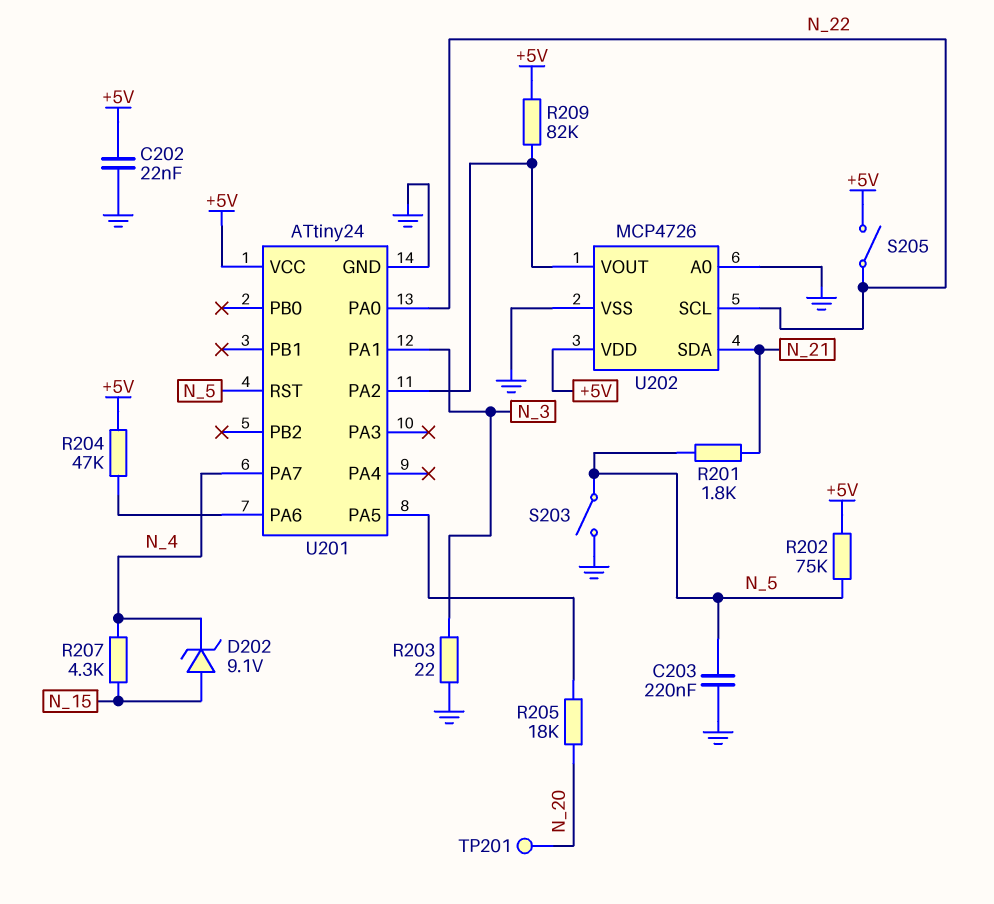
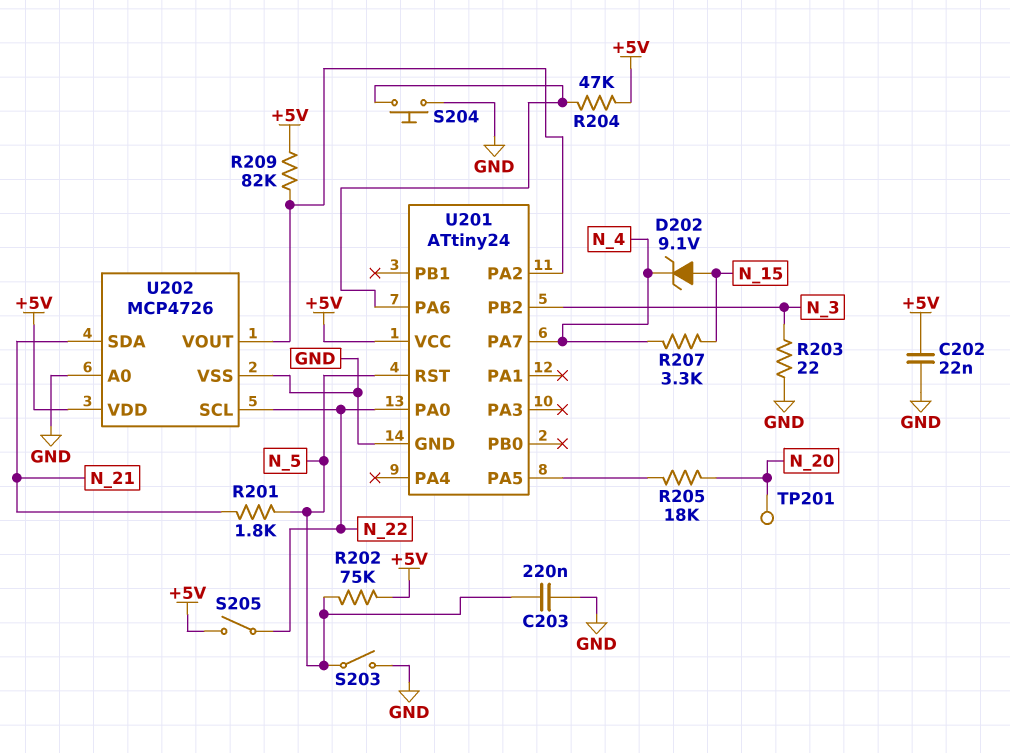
R207: 4.3k (N_4, N_15) -> 3.3k (N_4, N_15)
S204: none -> button (GND, U201/PA6)
U201 pin PA1: N_3 -> none
U201 pin PB2: none -> N_3

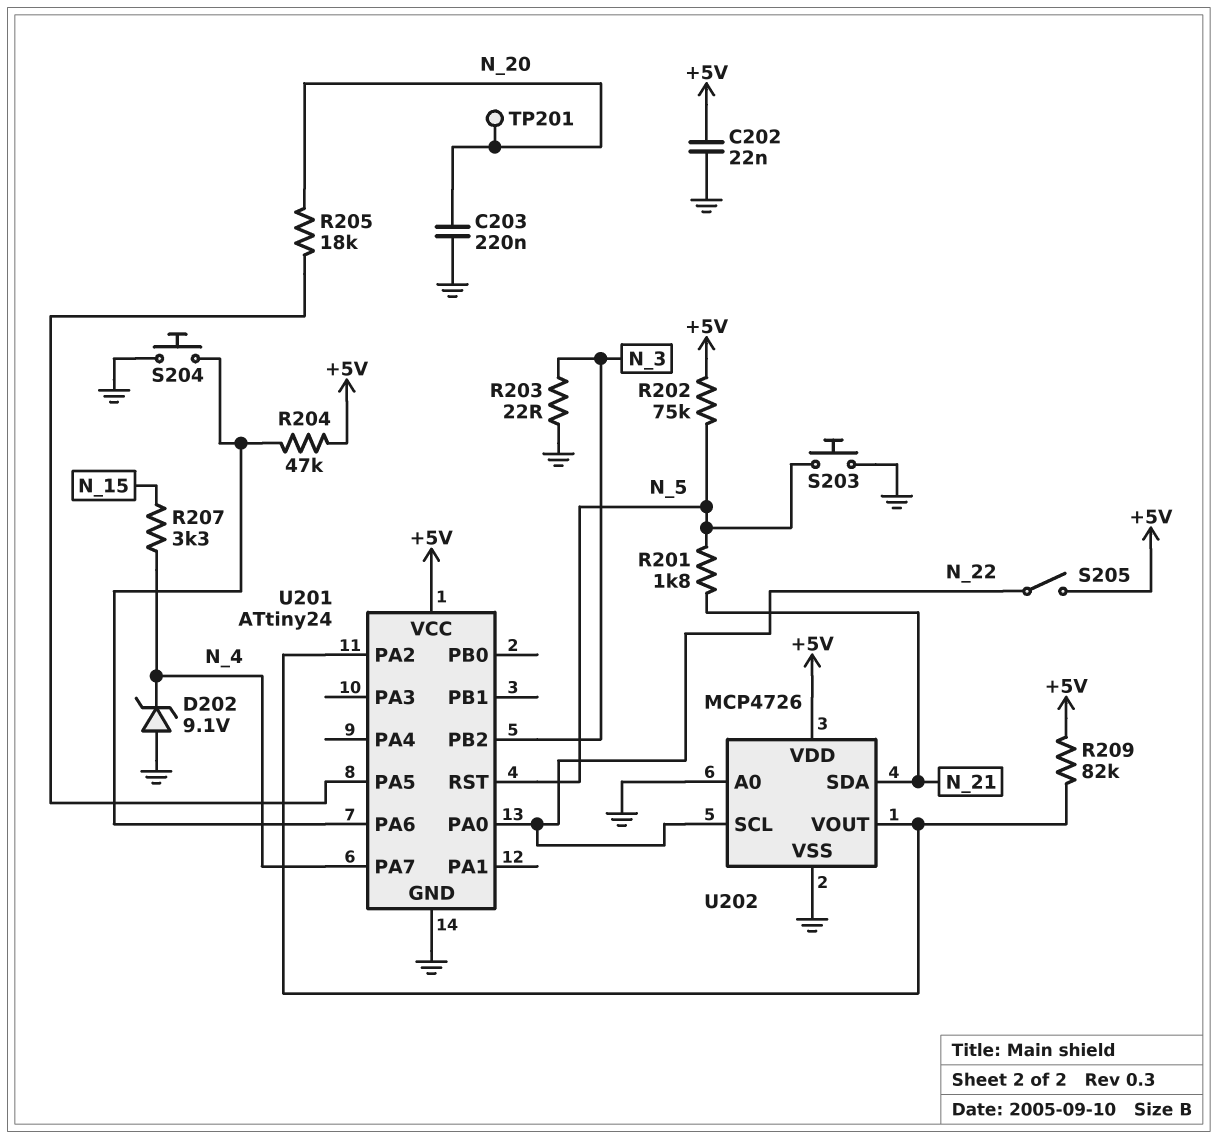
C203: 220nF (GND, N_5) -> 220nF (GND, N_20)
D202: zener 9.1V (A N_15, K N_4) -> zener 9.1V (A GND, K N_4)
S203: switch (GND, N_5) -> button (GND, N_5)

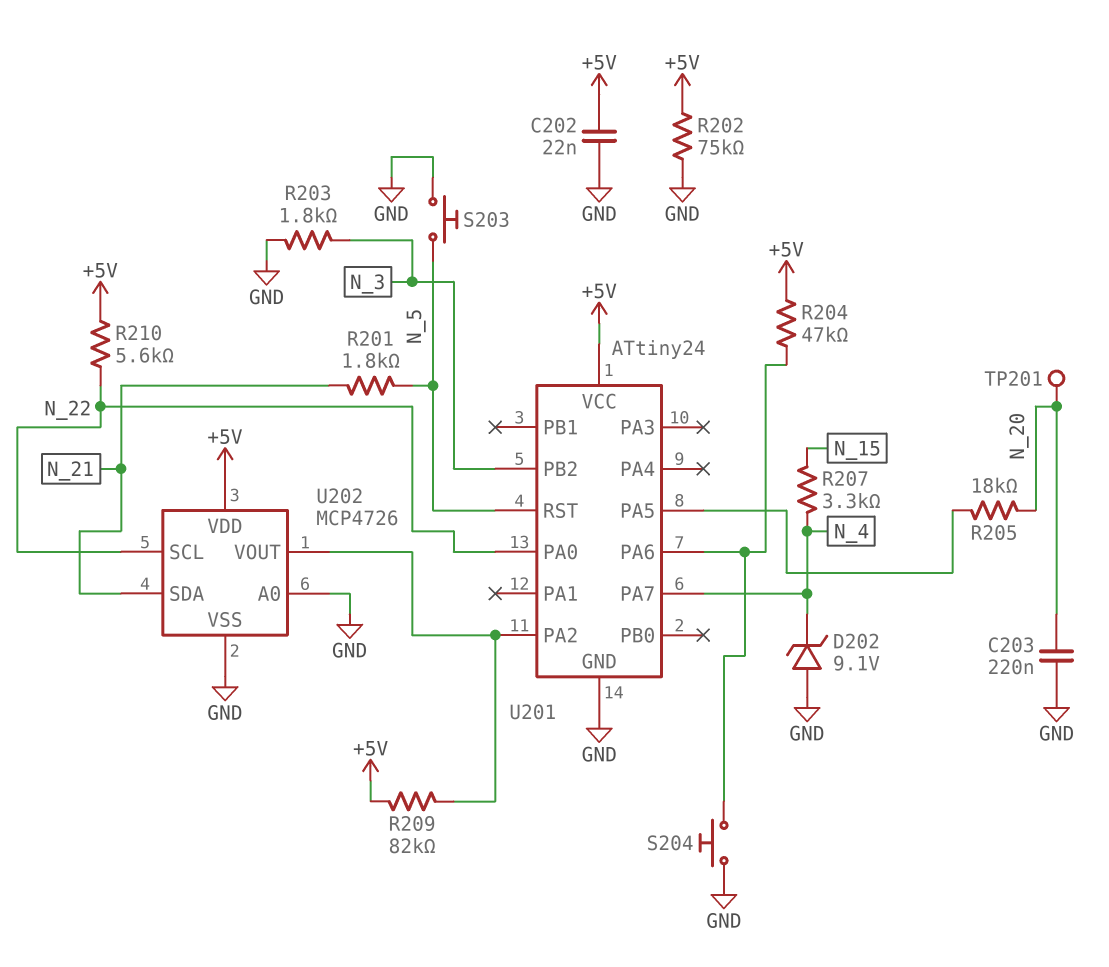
R202: 75k (+5V, N_5) -> 75k (+5V, GND)
R203: 22 (GND, N_3) -> 1.8k (GND, N_3)
R210: none -> 5.6k (+5V, N_22)
S205: switch (+5V, N_22) -> none

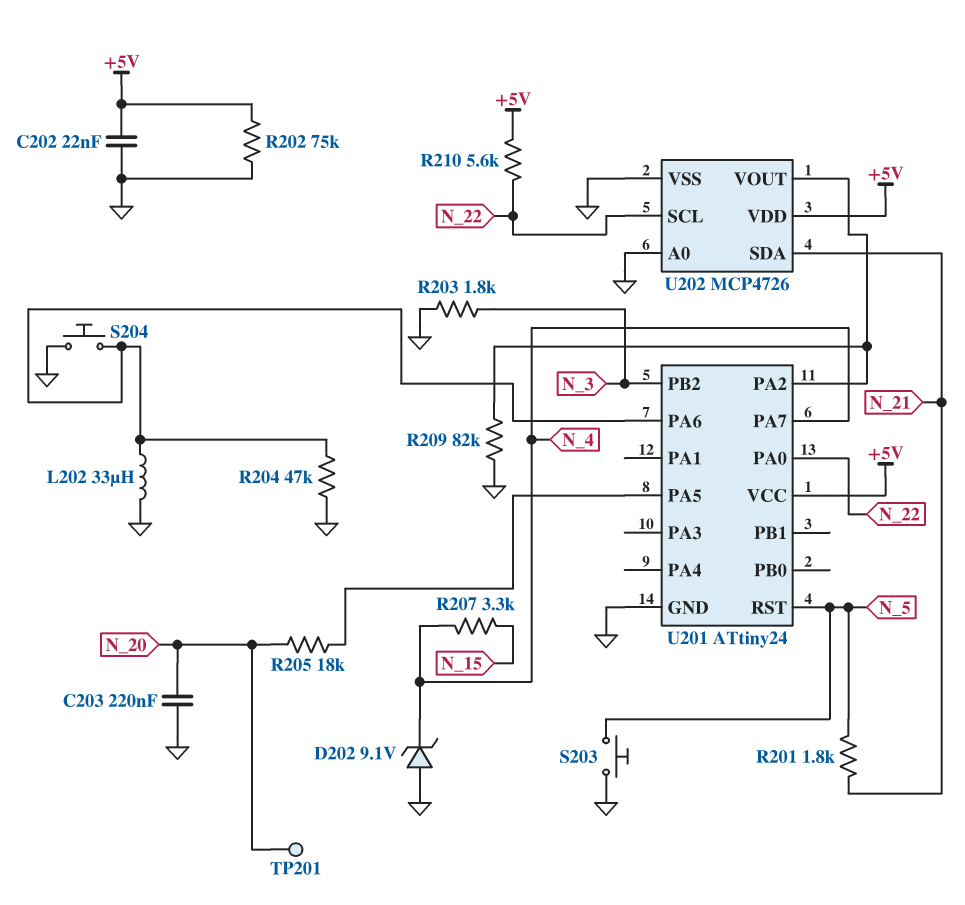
L202: none -> 33uH (GND, U201/PA6)
R204: 47k (+5V, U201/PA6) -> 47k (GND, U201/PA6)
R209: 82k (+5V, U201/PA2) -> 82k (GND, U201/PA2)

